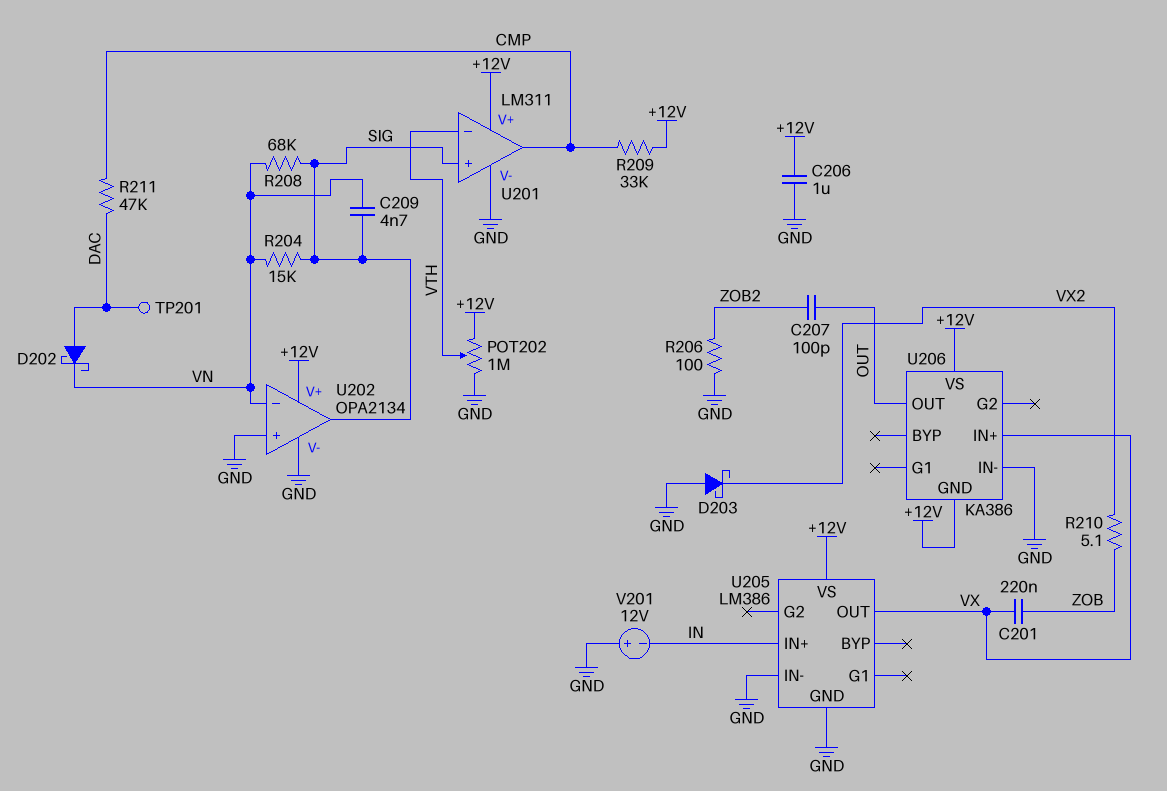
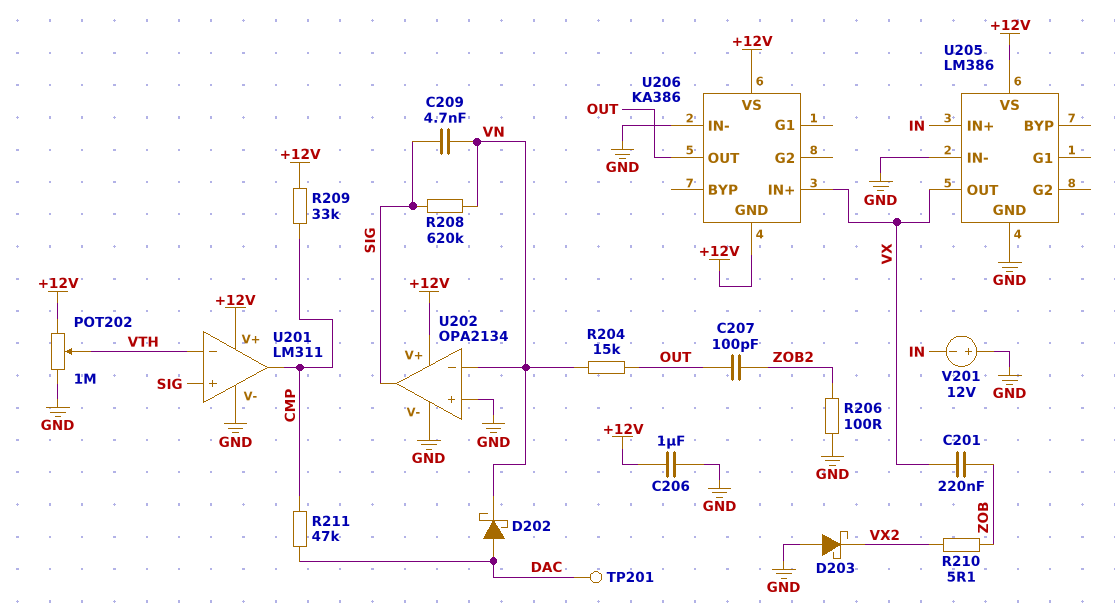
R204: 15k (SIG, VN) -> 15k (OUT, VN)
R208: 68k (SIG, VN) -> 620k (SIG, VN)

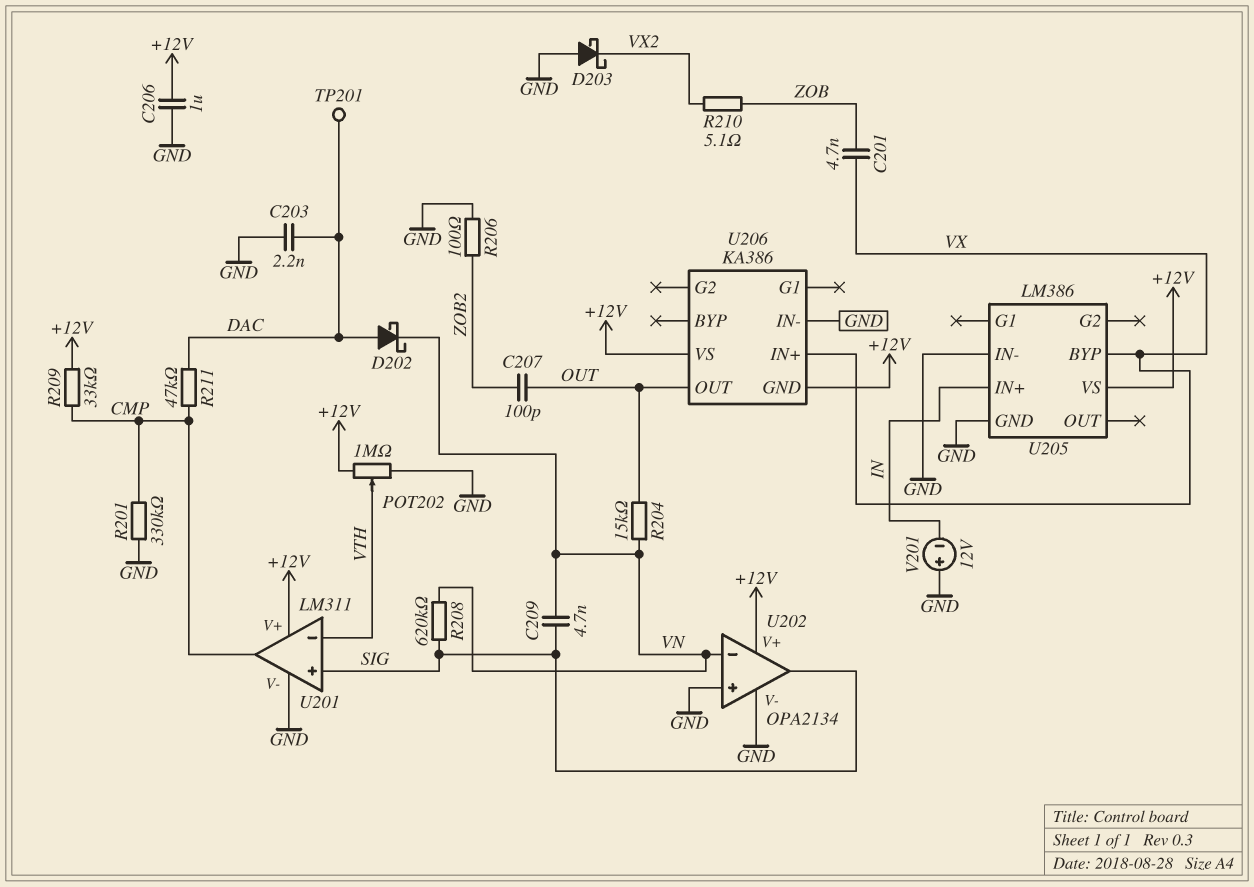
C201: 220nF (VX, ZOB) -> 4.7nF (VX, ZOB)
C203: none -> 2.2nF (DAC, GND)
R201: none -> 330k (CMP, GND)
U205 pin BYP: none -> VX
U205 pin OUT: VX -> none

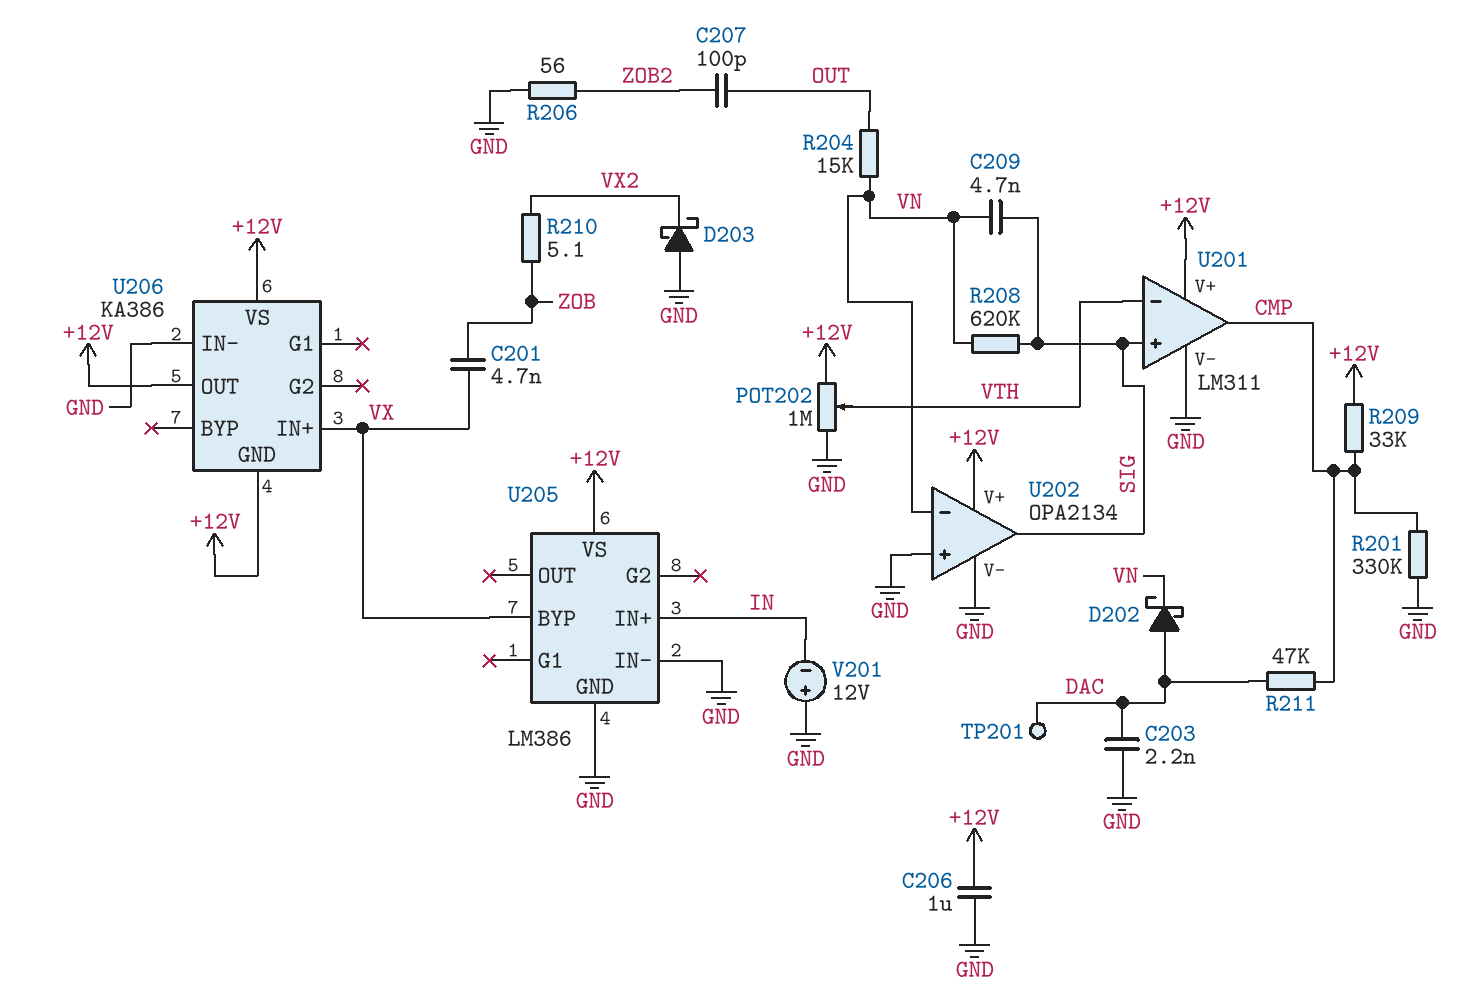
R206: 100 (GND, ZOB2) -> 56 (GND, ZOB2)
U206 pin OUT: OUT -> +12V

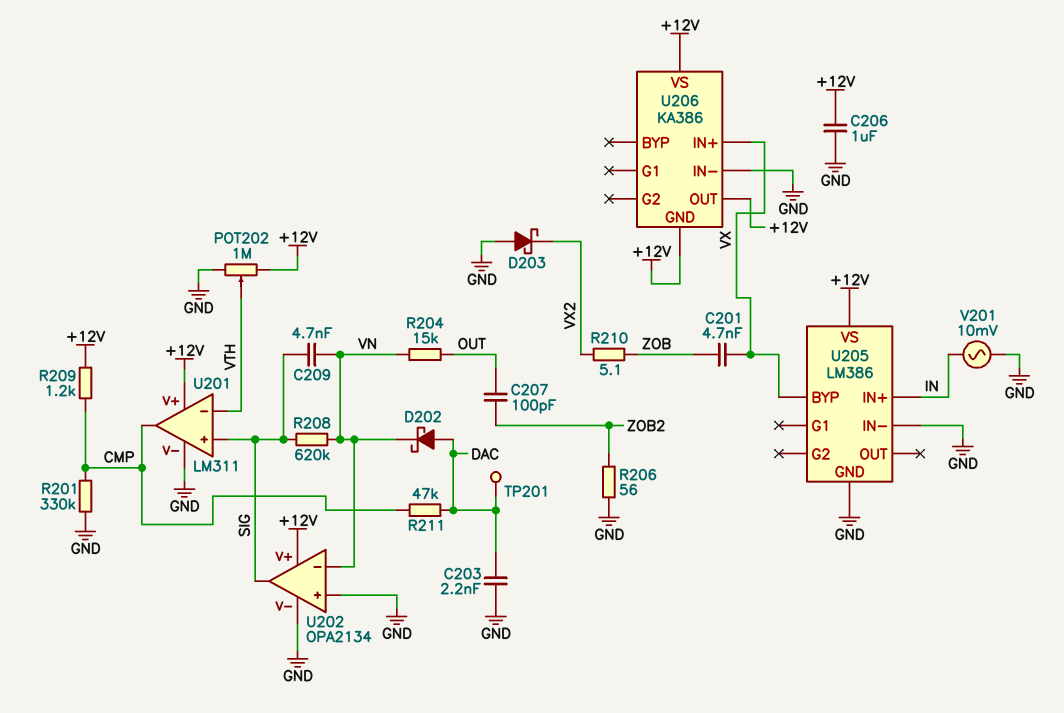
R209: 33k (+12V, CMP) -> 1.2k (+12V, CMP)
V201: 12V (plus GND, minus IN) -> AC 10mV (GND, IN)

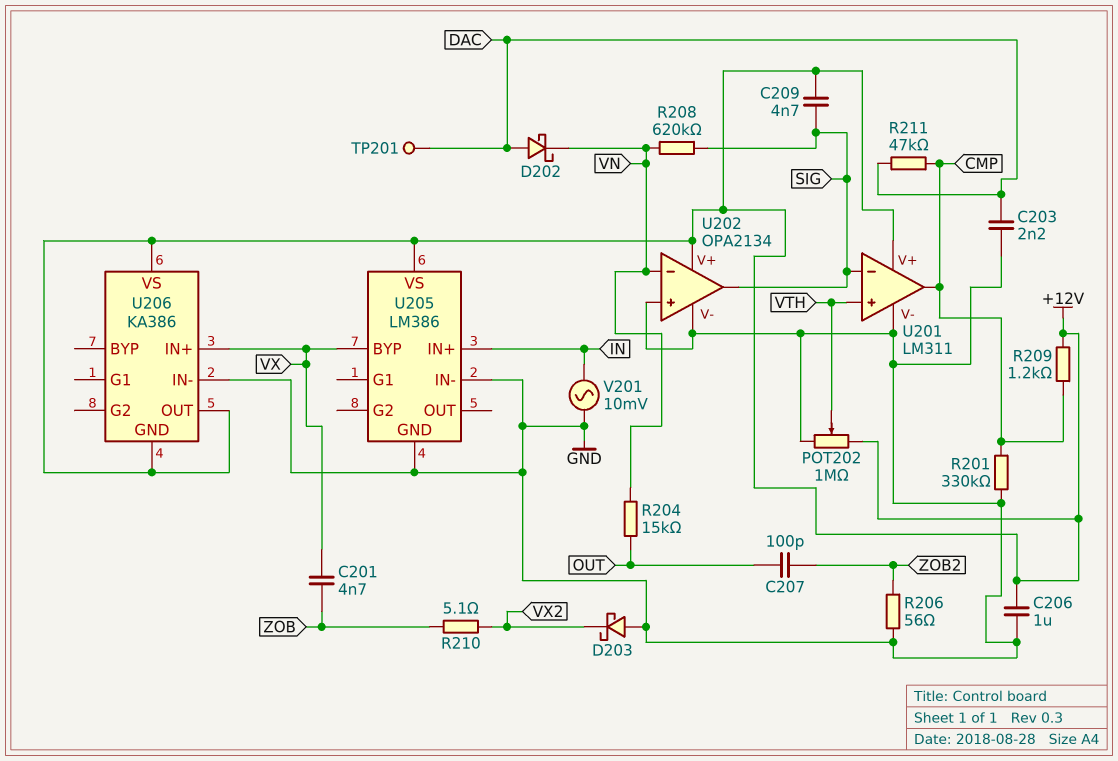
C209: 4.7nF (SIG, VN) -> 4.7nF (+12V, SIG)
U201 pin in+: SIG -> VTH
U201 pin in-: VTH -> SIG

